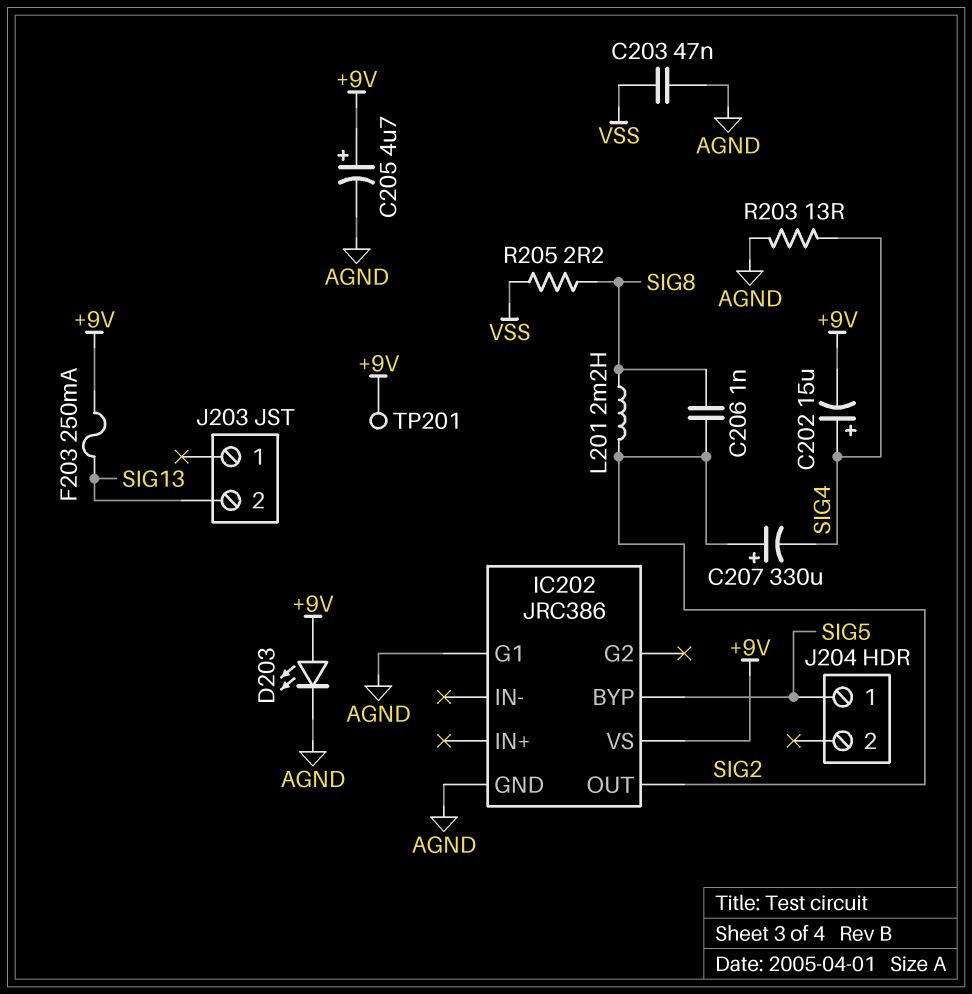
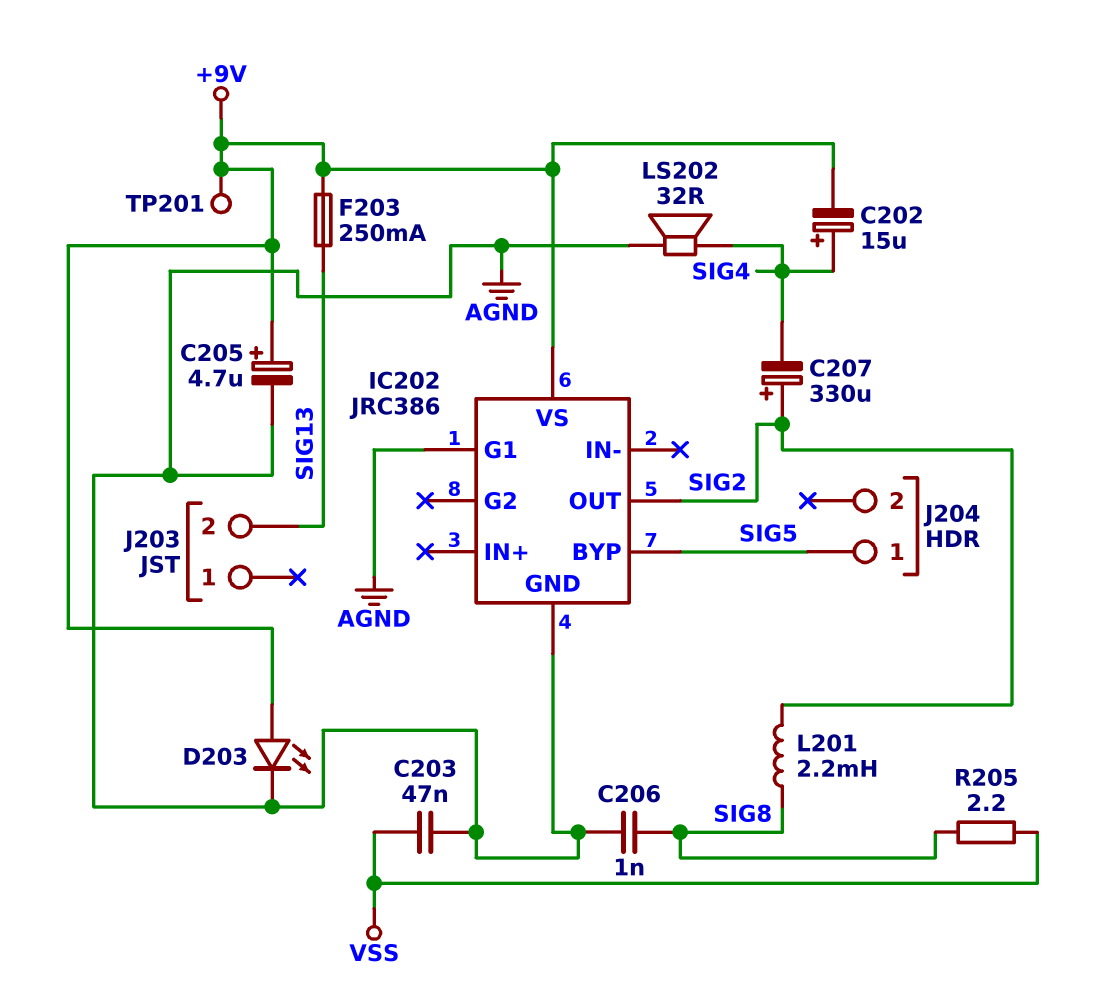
C206: 1nF (SIG2, SIG8) -> 1nF (AGND, SIG8)
LS202: none -> speaker 32R (AGND, SIG4)
R203: 13 (AGND, SIG4) -> none

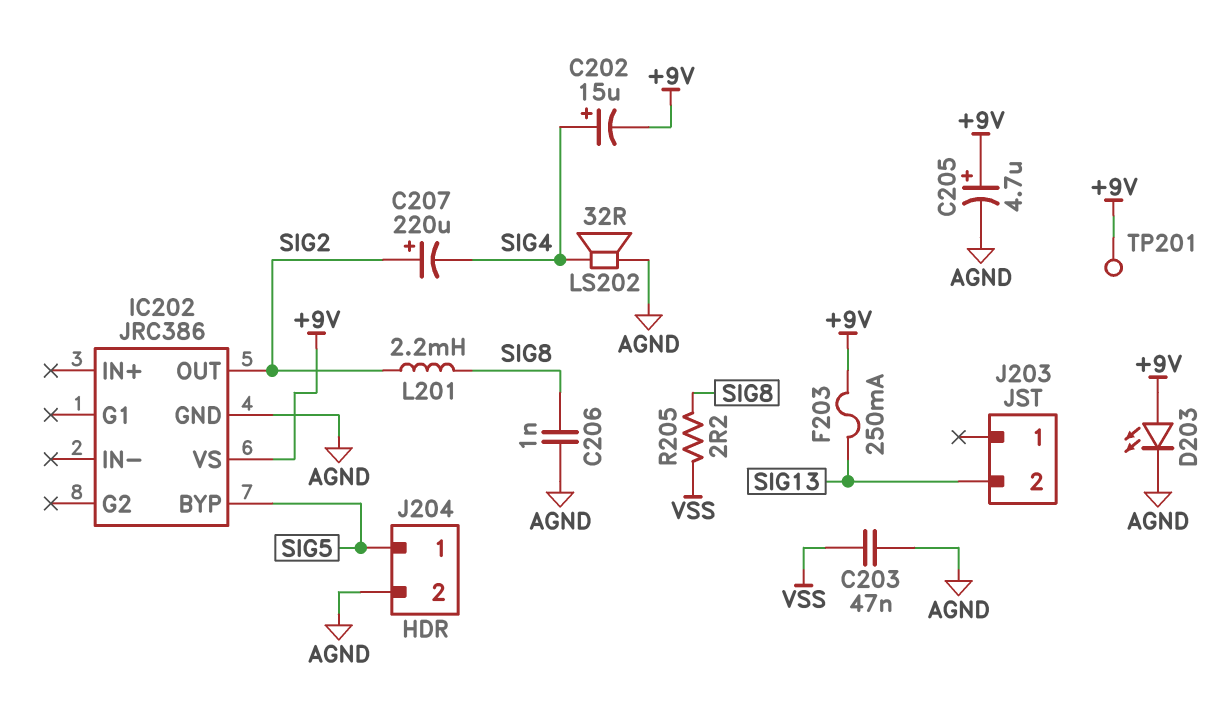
C207: 330uF (plus SIG2, minus SIG4) -> 220uF (plus SIG2, minus SIG4)
IC202 pin G1: AGND -> none
J204 pin 2: none -> AGND

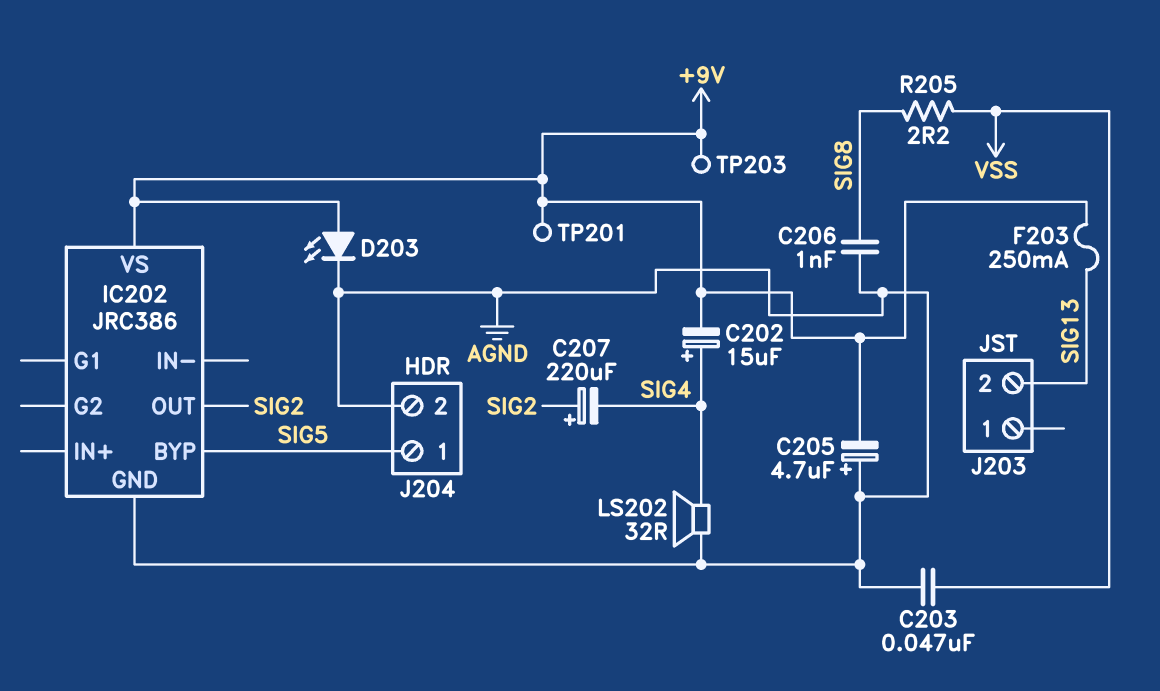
C205: 4.7uF (plus +9V, minus AGND) -> 4.7uF (plus AGND, minus +9V)
L201: 2.2mH (SIG2, SIG8) -> none
TP203: none -> test point (+9V)

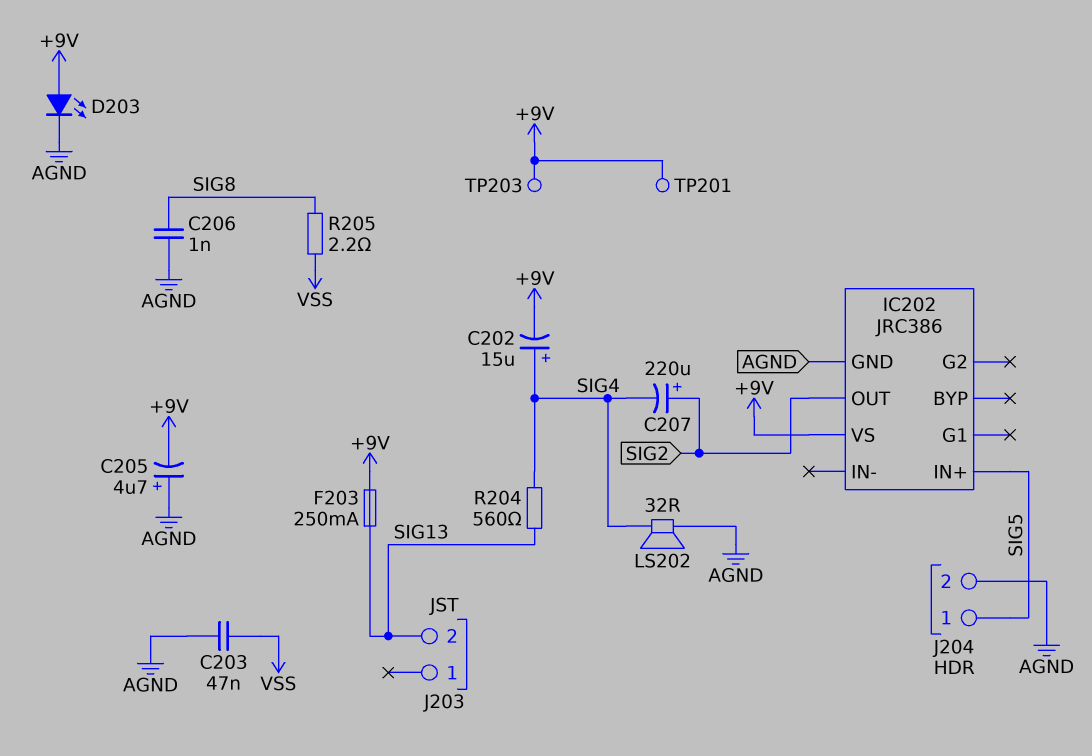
IC202 pin BYP: SIG5 -> none
IC202 pin IN+: none -> SIG5
R204: none -> 560 (SIG4, SIG13)

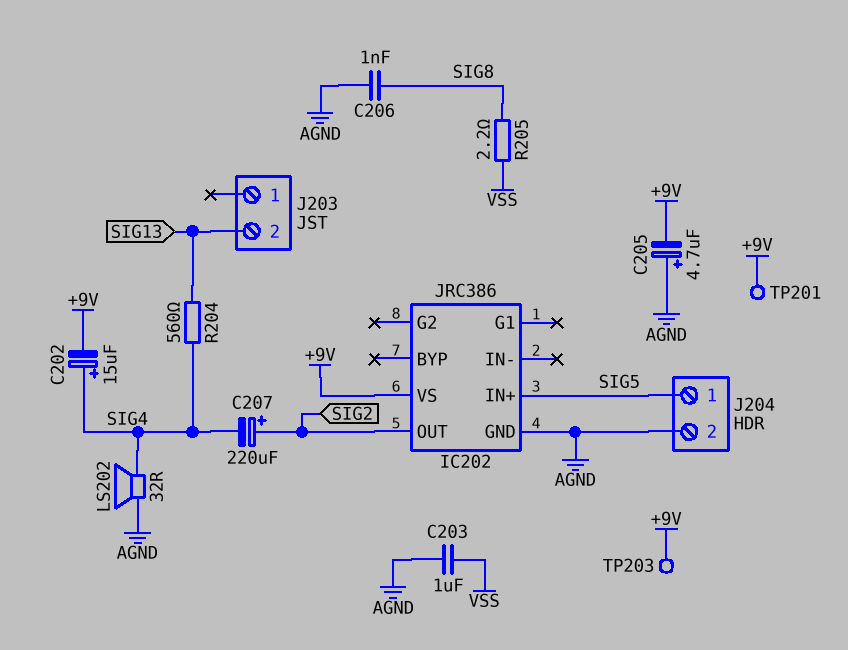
C203: 47nF (AGND, VSS) -> 1uF (AGND, VSS)
D203: LED (A +9V, K AGND) -> none
F203: 250mA (+9V, SIG13) -> none

